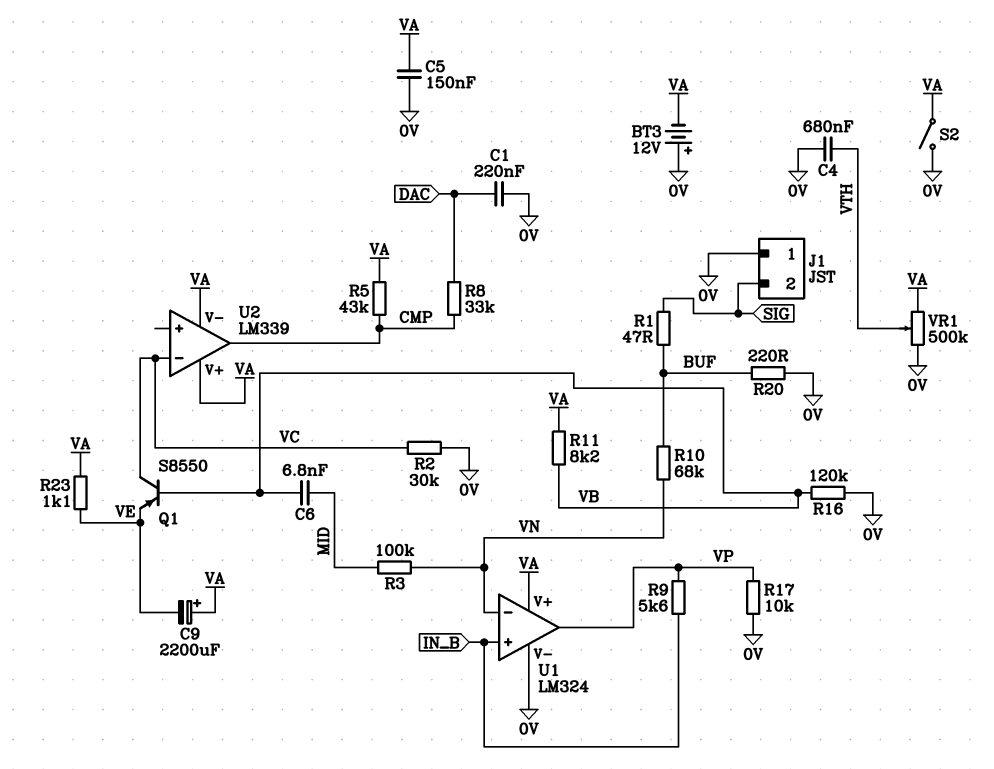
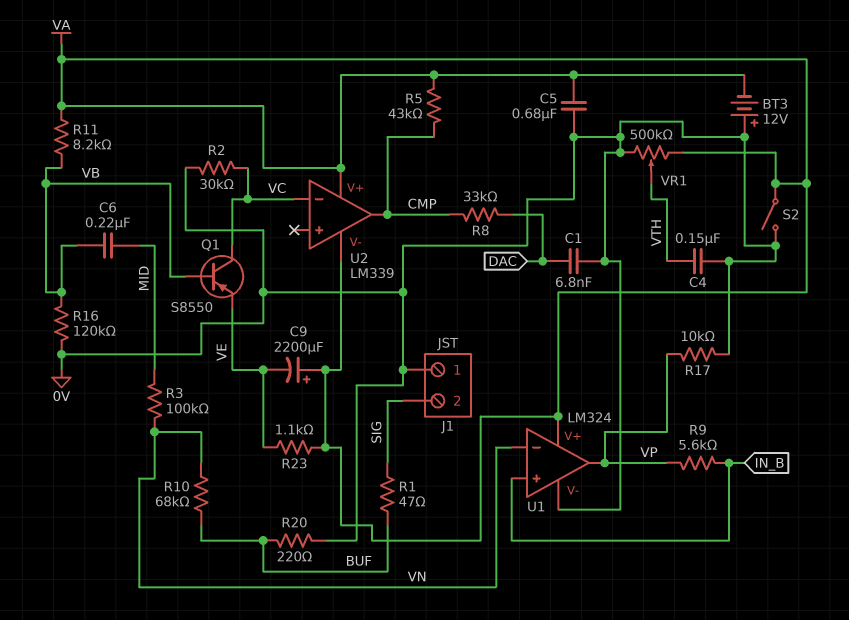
C1: 220nF (0V, DAC) -> 6.8nF (0V, DAC)
C4: 680nF (0V, VTH) -> 150nF (0V, VTH)
C5: 150nF (0V, VA) -> 680nF (0V, VA)
C6: 6.8nF (MID, VB) -> 220nF (MID, VB)

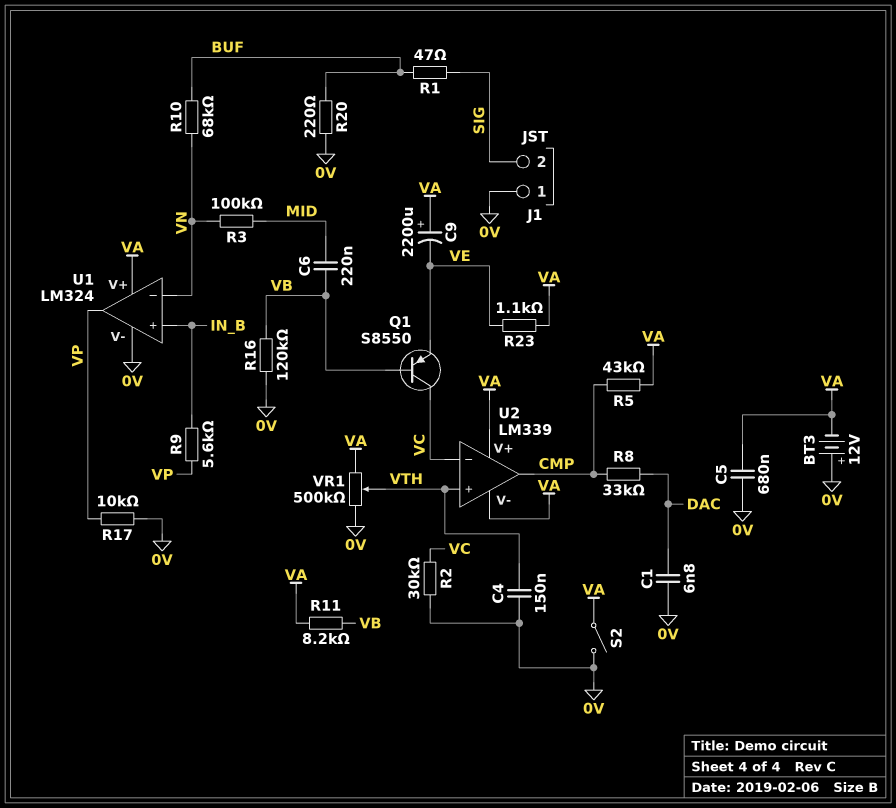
U2 pin in+: none -> VTH

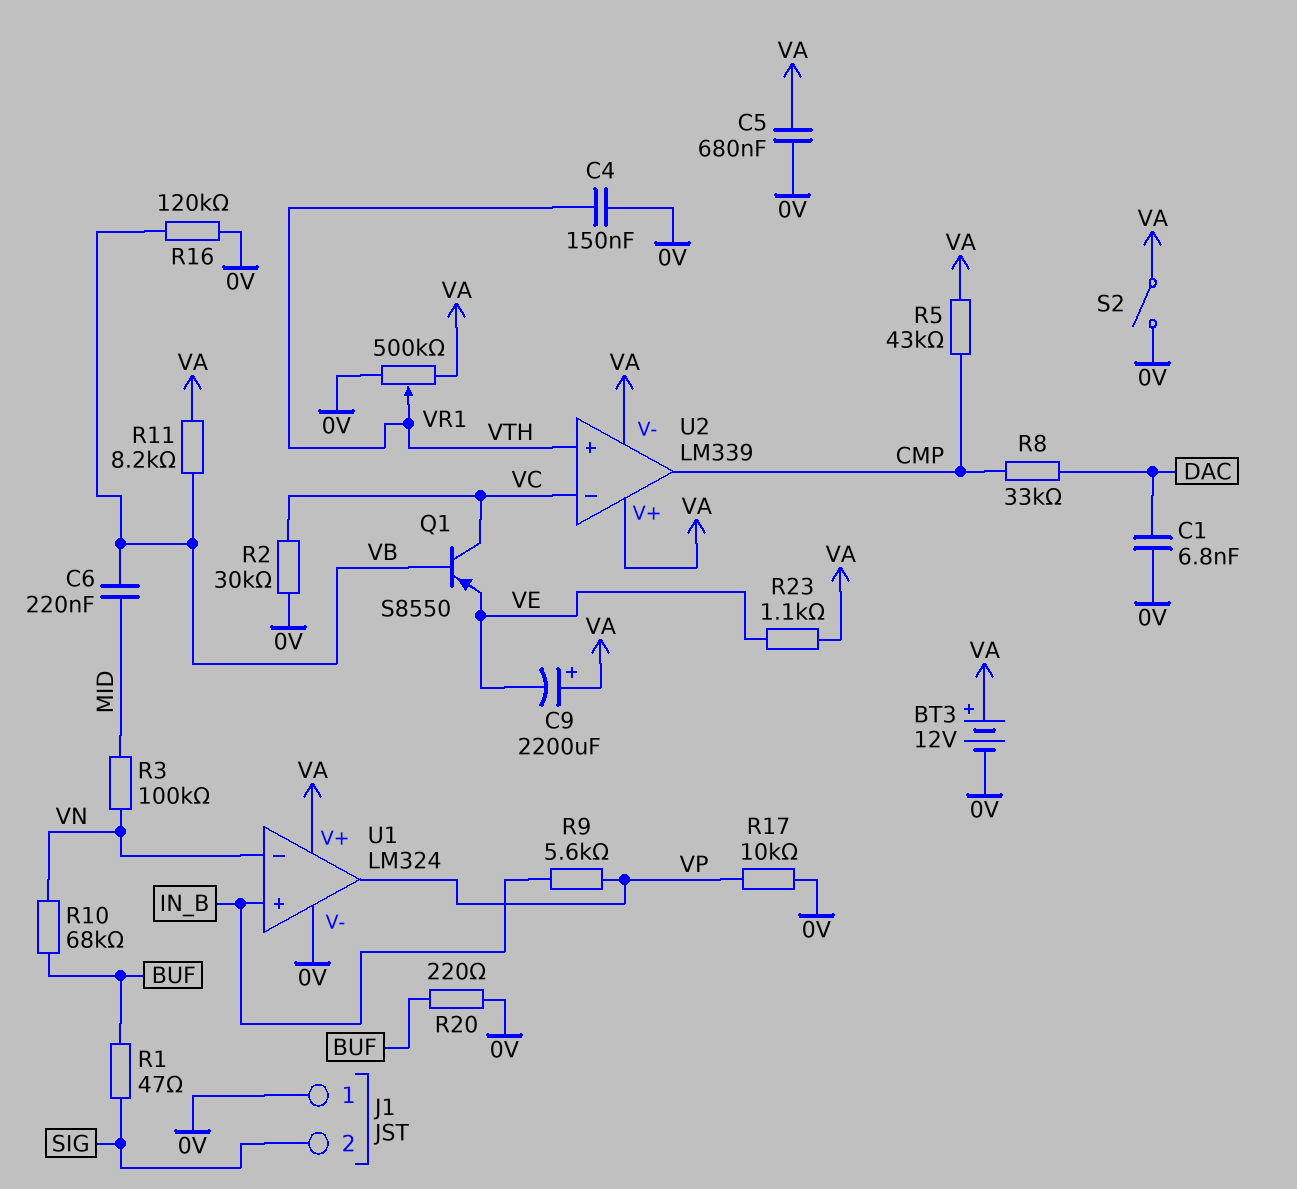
BT3: 12V (plus 0V, minus VA) -> 12V (plus VA, minus 0V)

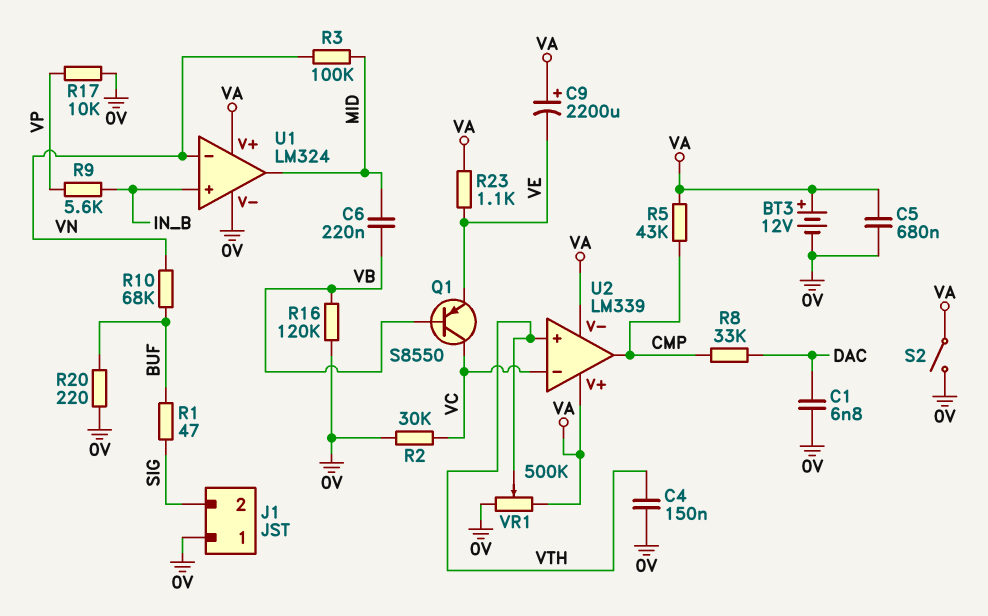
R11: 8.2k (VA, VB) -> none
U1 pin out: VP -> MID

